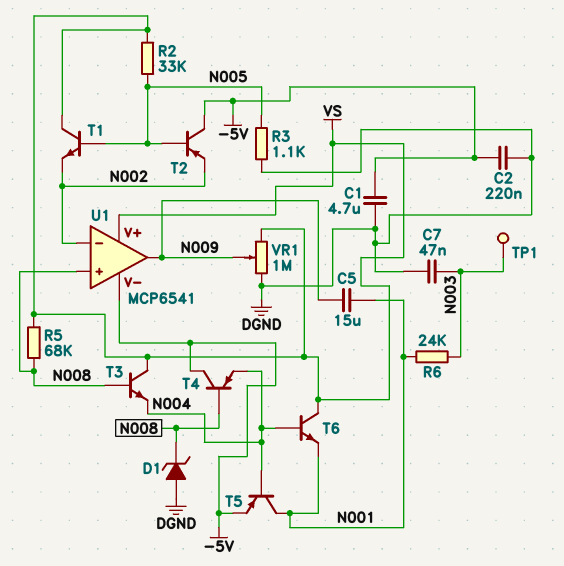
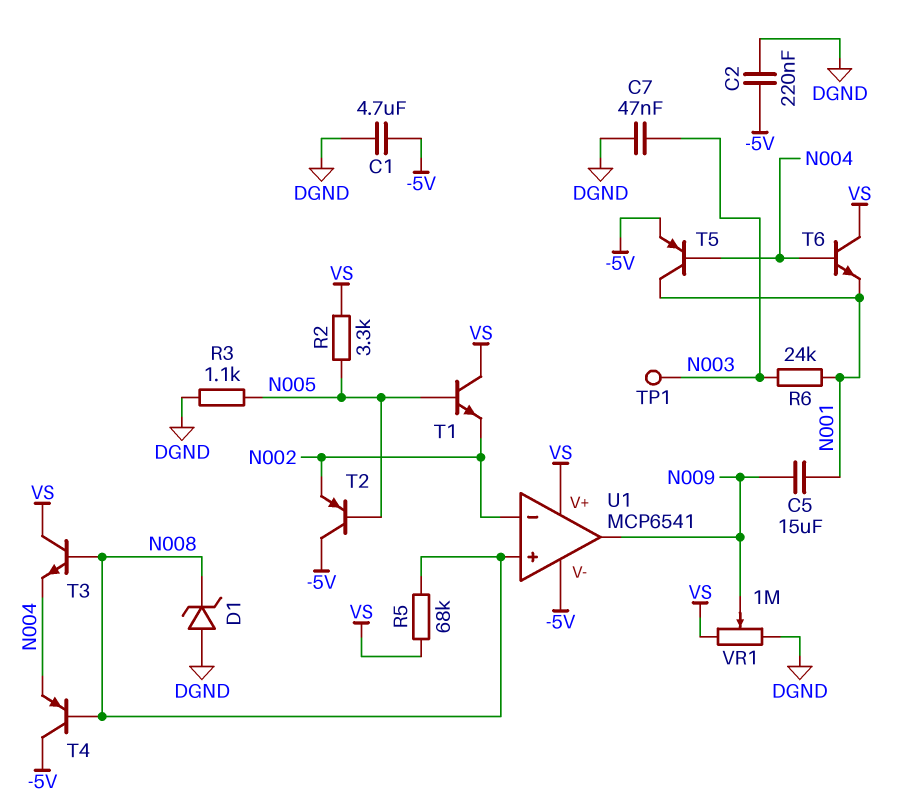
R2: 33k (N005, VS) -> 3.3k (N005, VS)

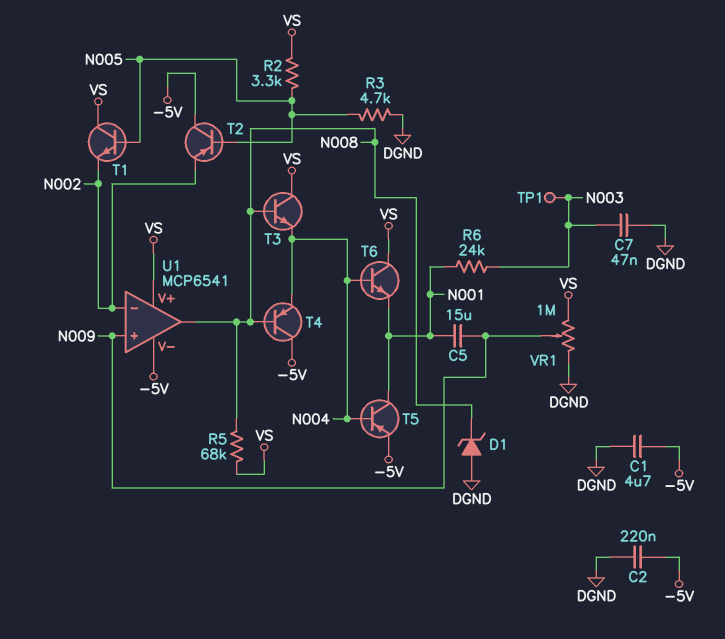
R3: 1.1k (DGND, N005) -> 4.7k (DGND, N005)
U1 pin in+: N008 -> N009
U1 pin out: N009 -> N008

